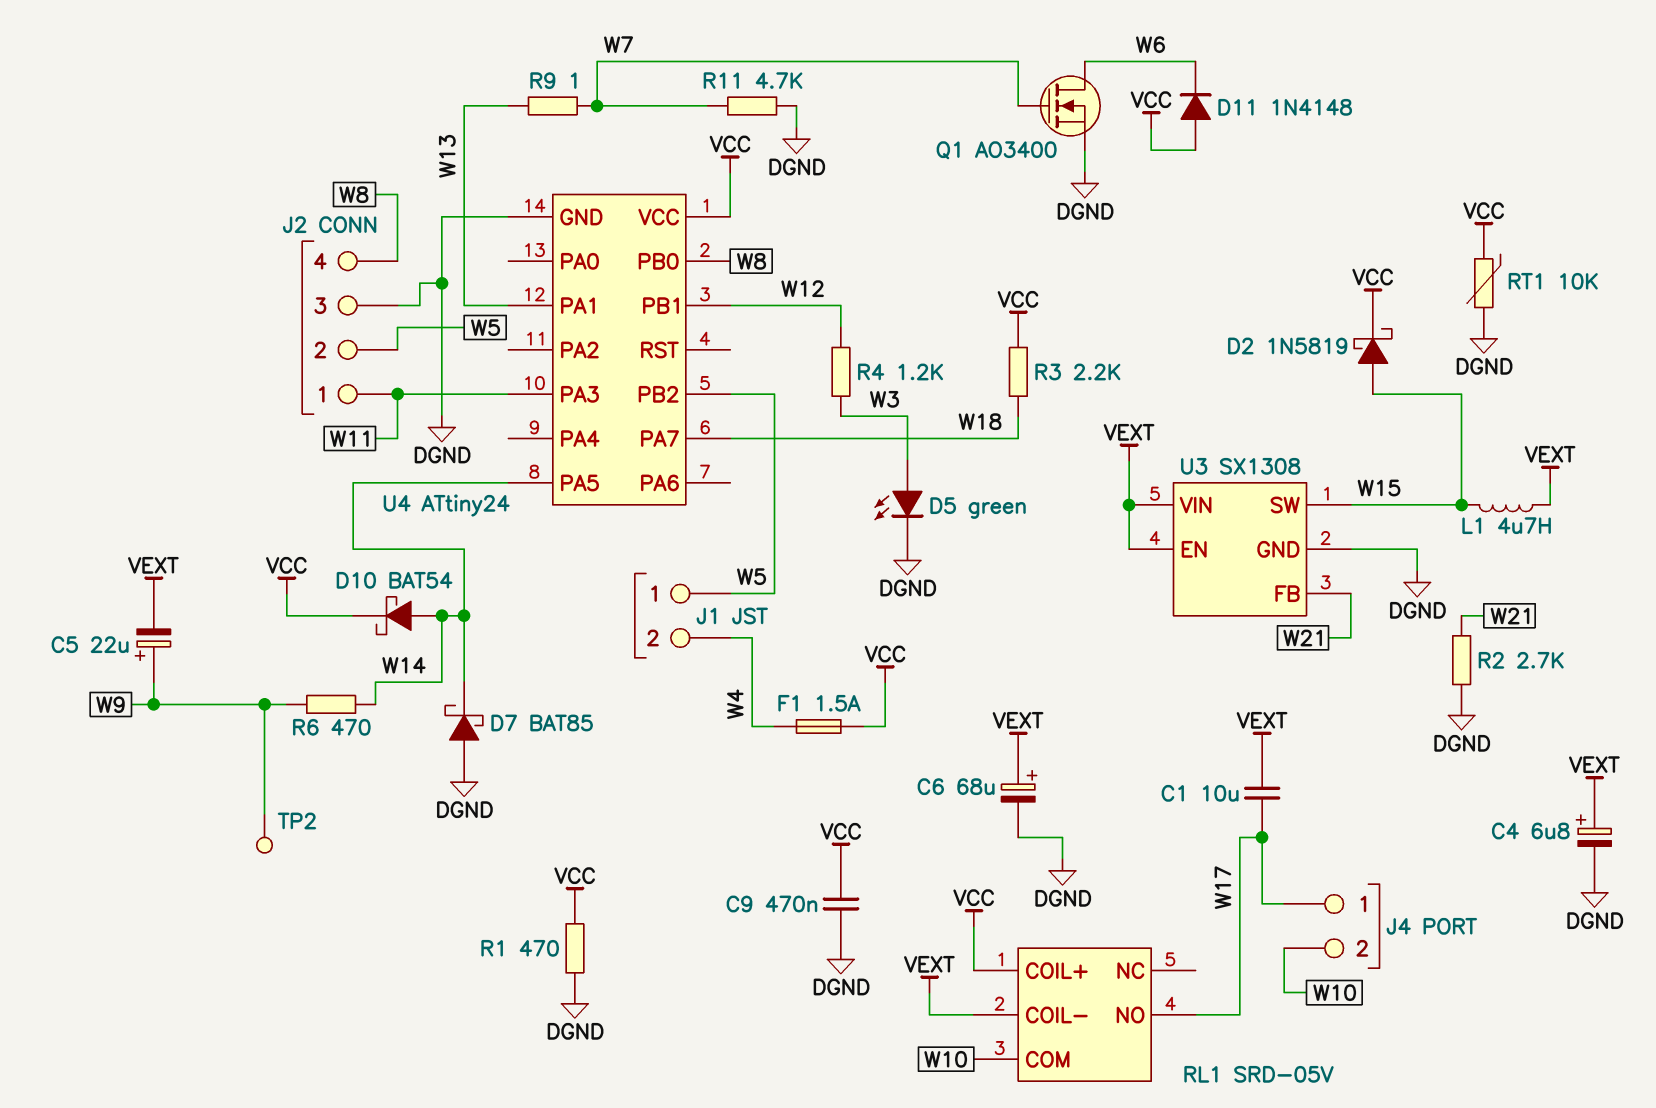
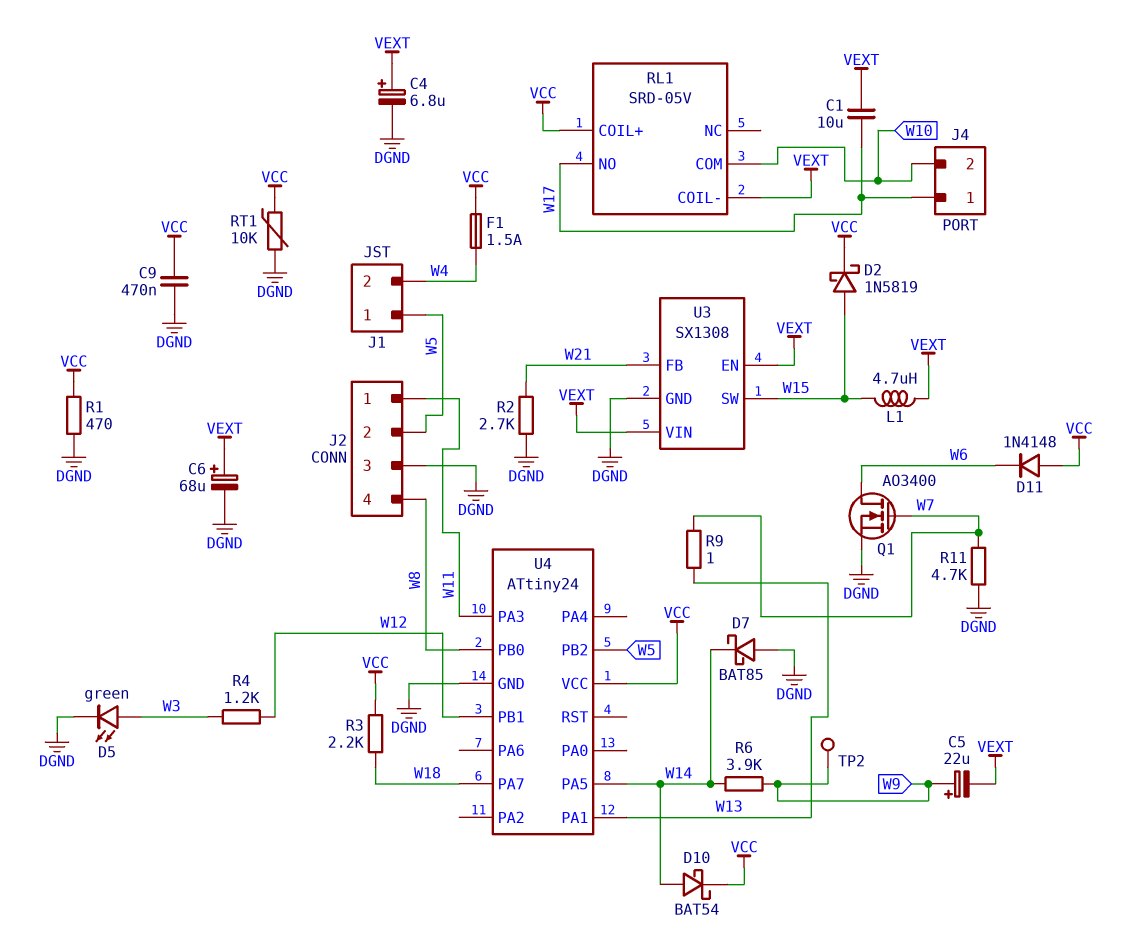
R6: 470 (W9, W14) -> 3.9k (W9, W14)

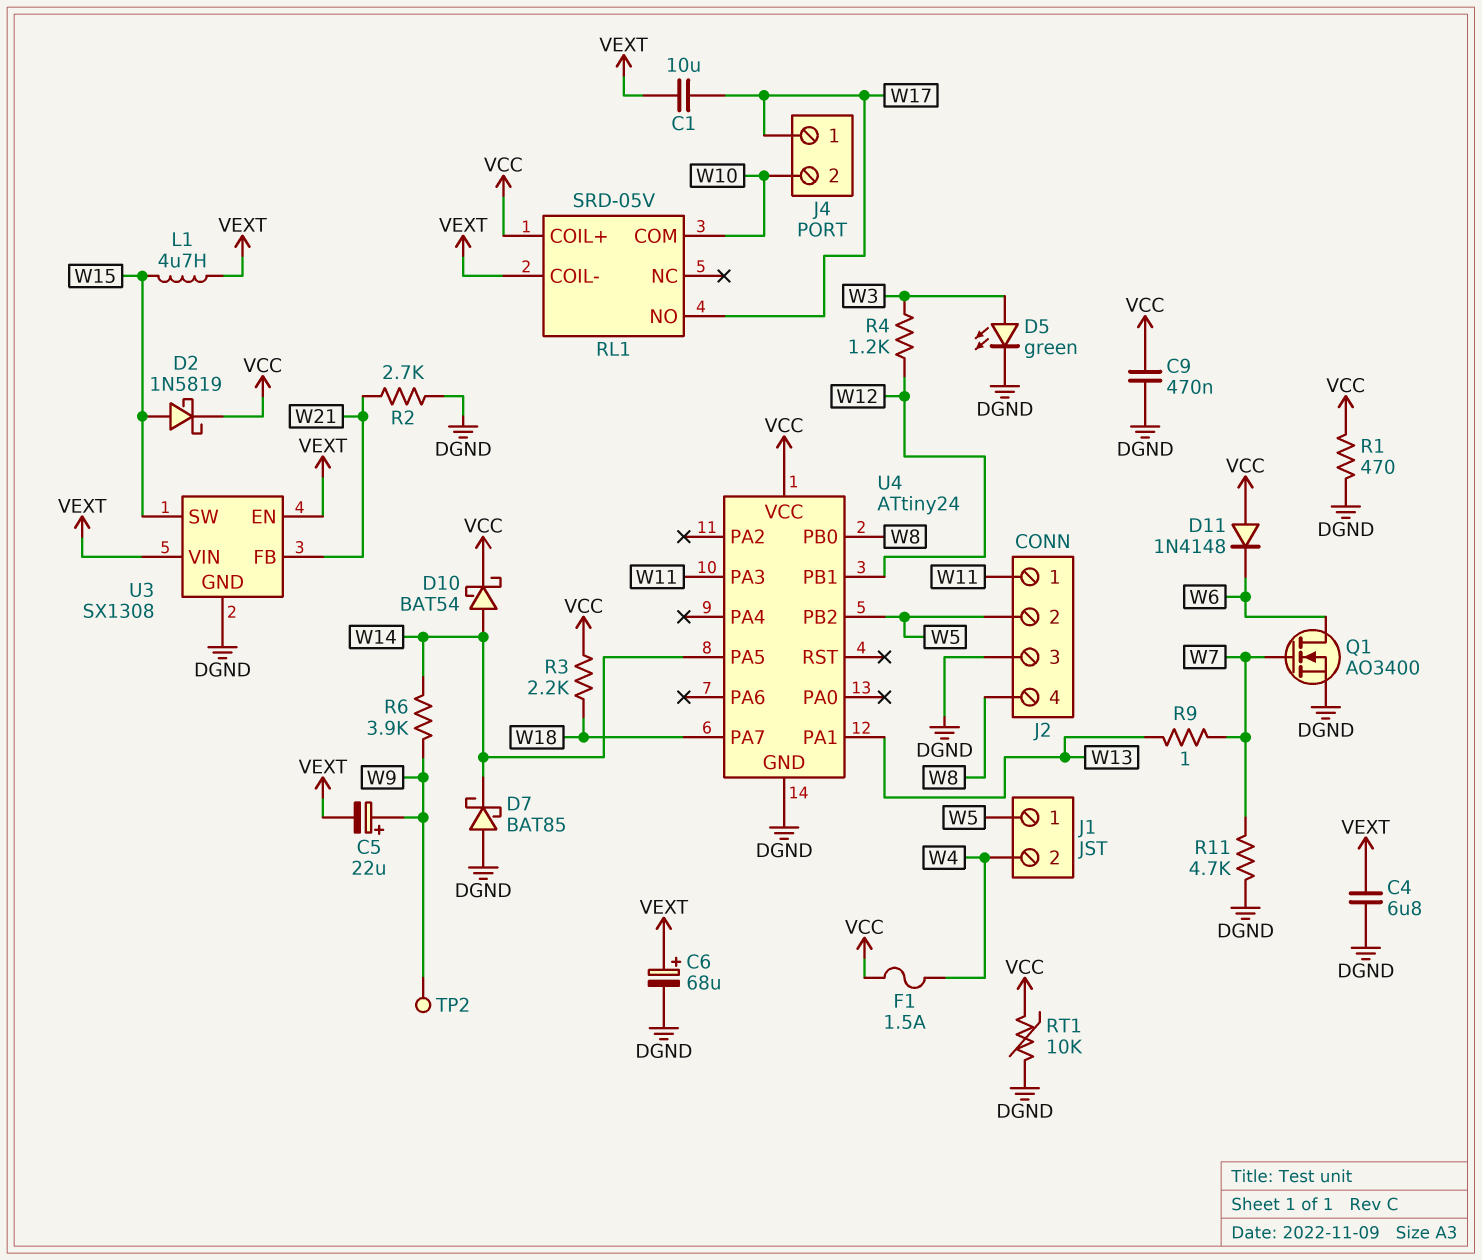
C4: 6.8uF (plus VEXT, minus DGND) -> 6.8uF (DGND, VEXT)

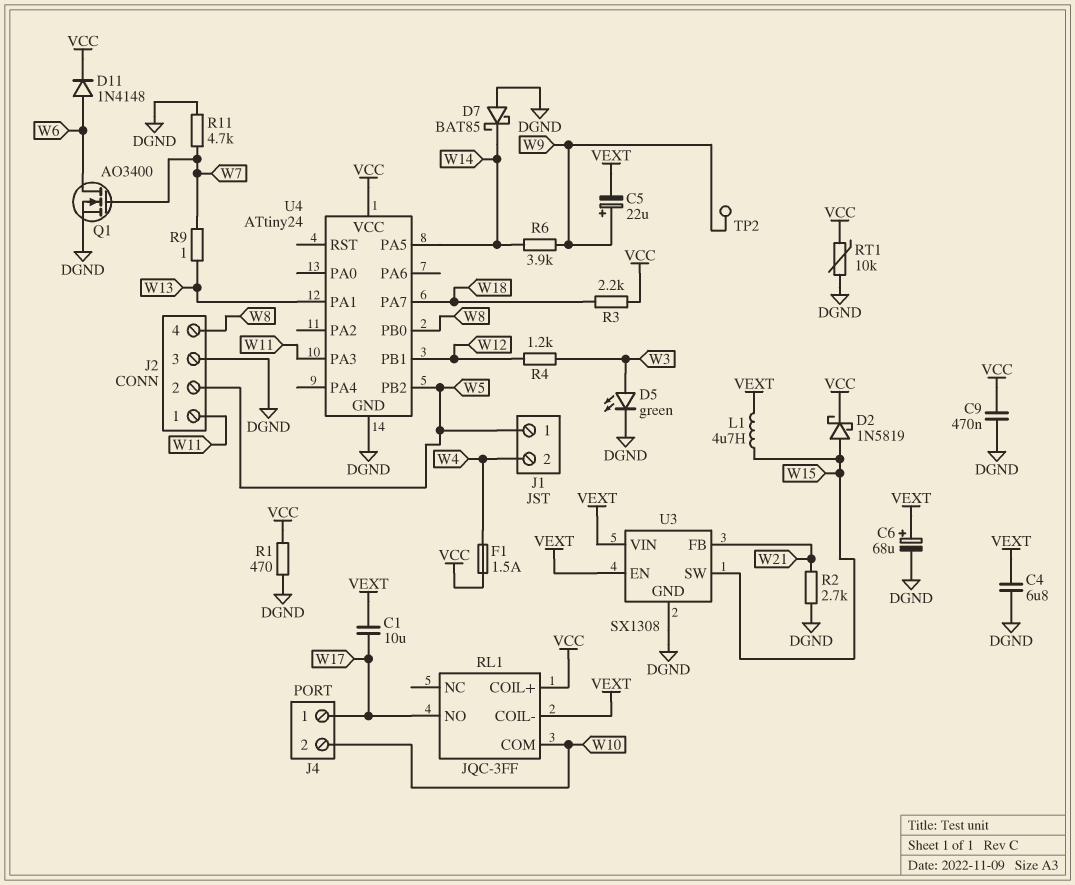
D10: schottky BAT54 (A W14, K VCC) -> none
D11: diode 1N4148 (A VCC, K W6) -> diode 1N4148 (A W6, K VCC)
RL1: SRD-05V -> JQC-3FF

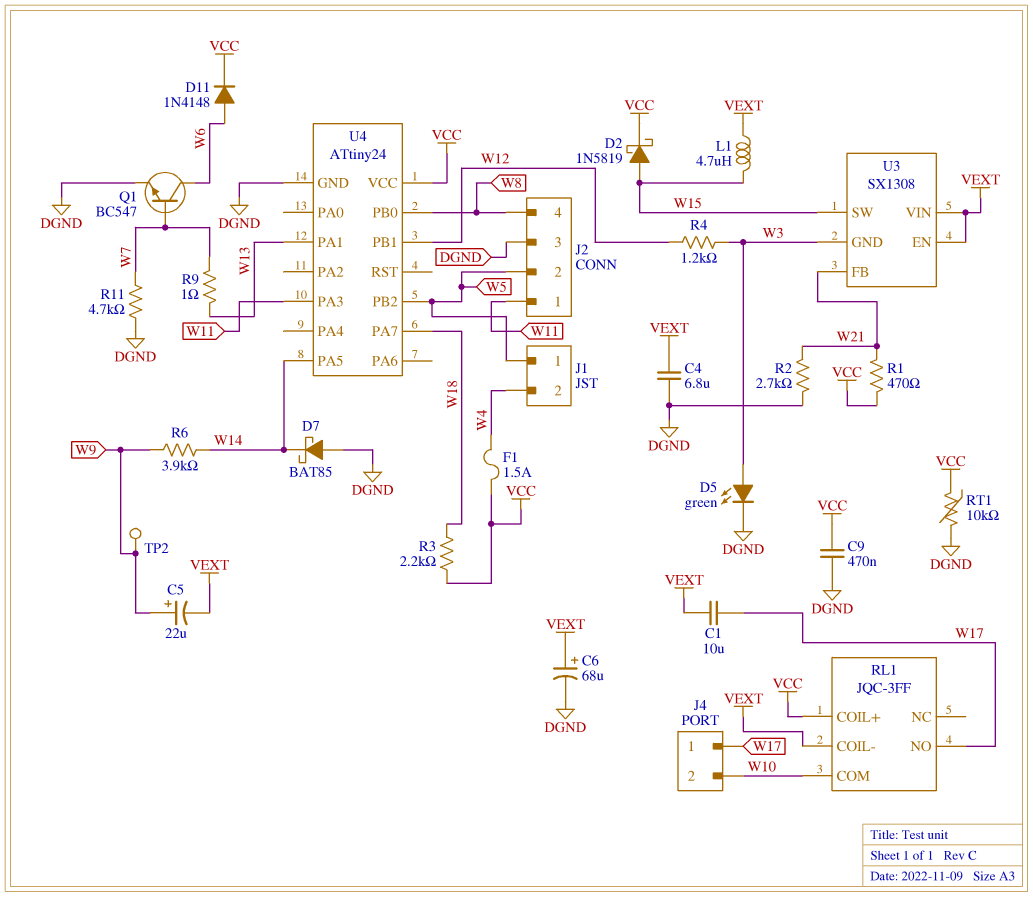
Q1: NMOS AO3400 (G W7, D W6, S DGND) -> NPN BC547 (B W7, C W6, E DGND)
R1: 470 (DGND, VCC) -> 470 (VCC, W21)
U3 pin GND: DGND -> W3

